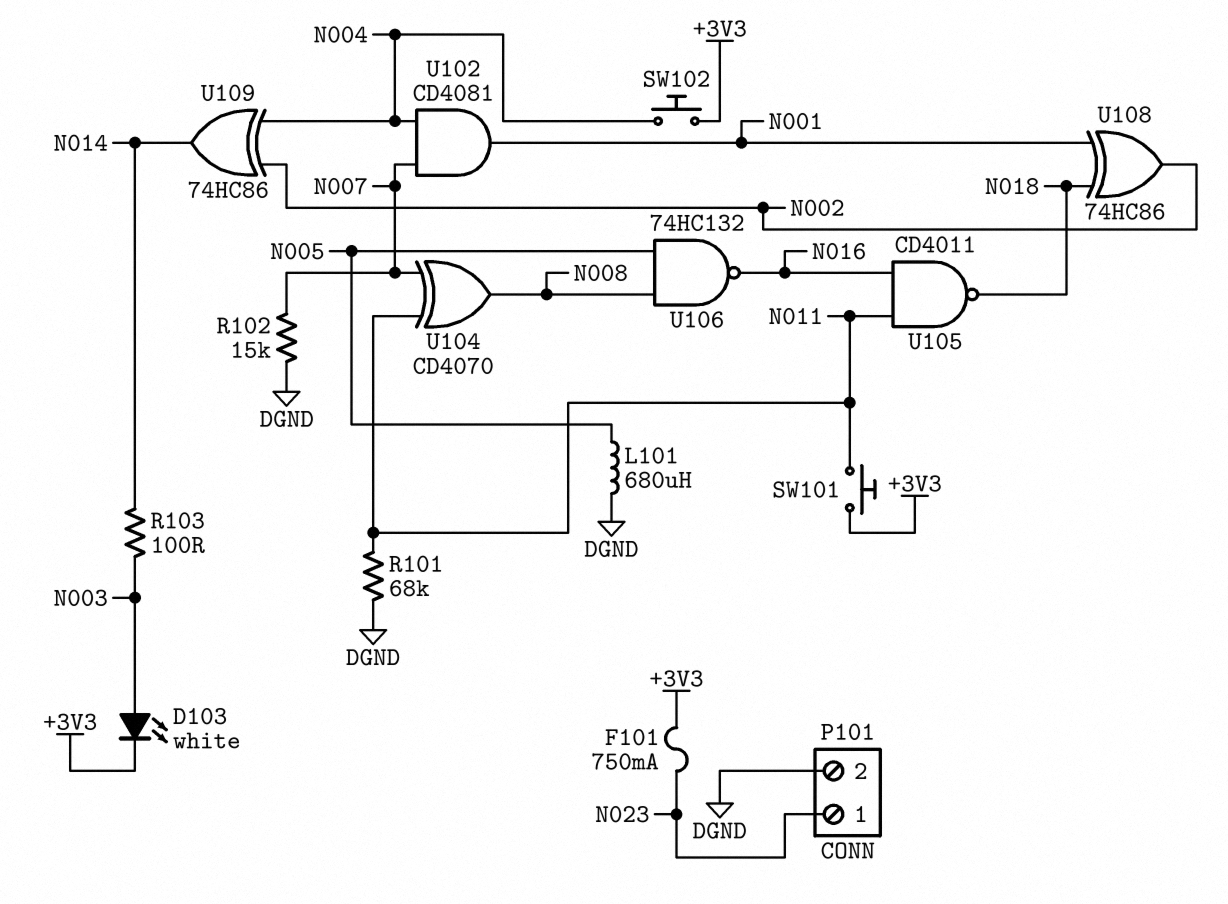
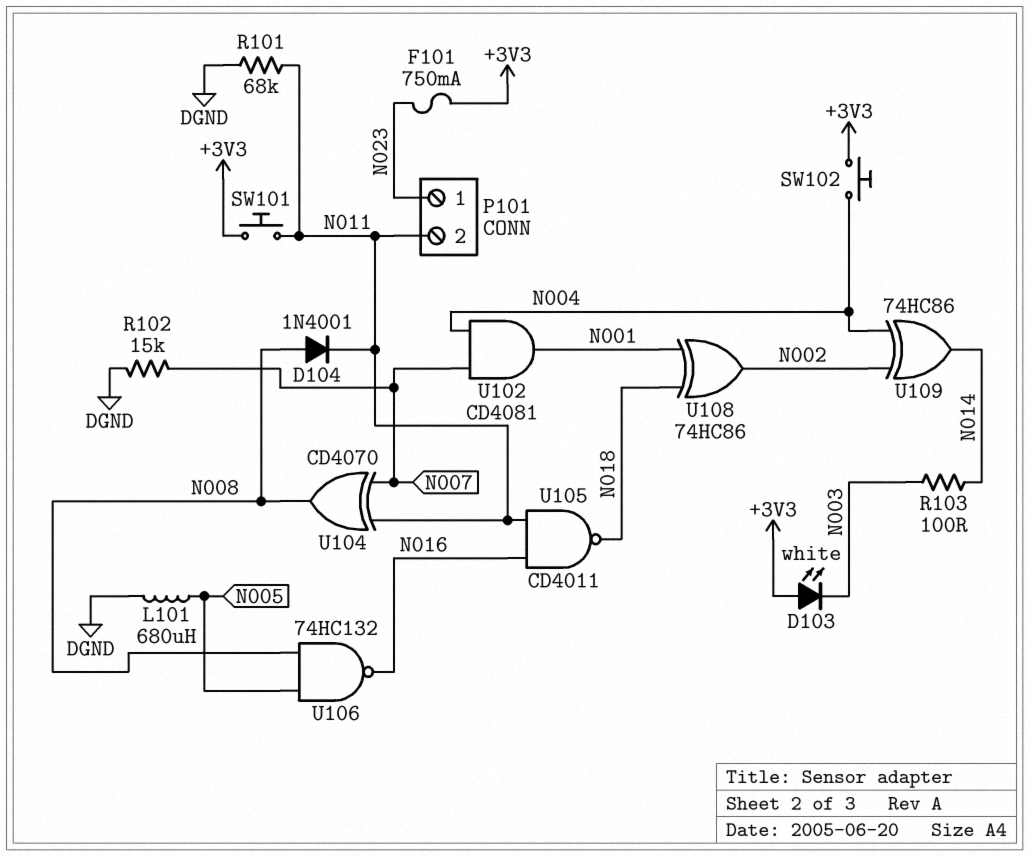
D103: LED white (A N003, K +3V3) -> LED white (A +3V3, K N003)
D104: none -> diode 1N4001 (A N008, K N011)
P101 pin 2: DGND -> N011

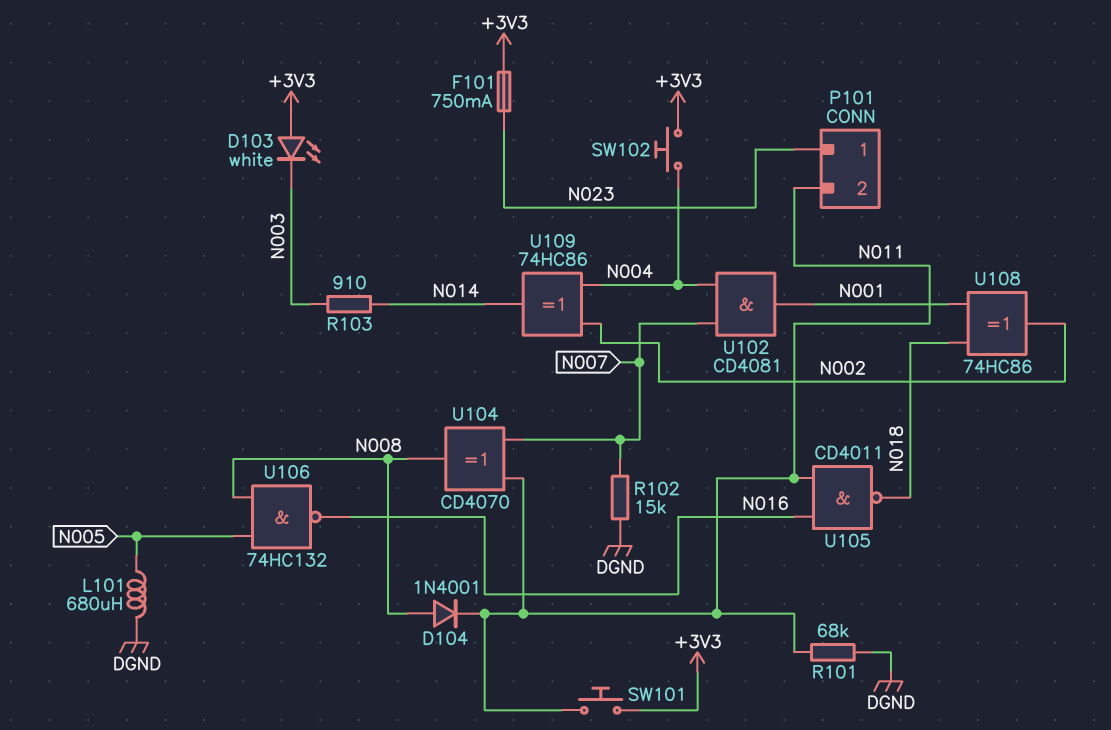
R103: 100 (N003, N014) -> 910 (N003, N014)

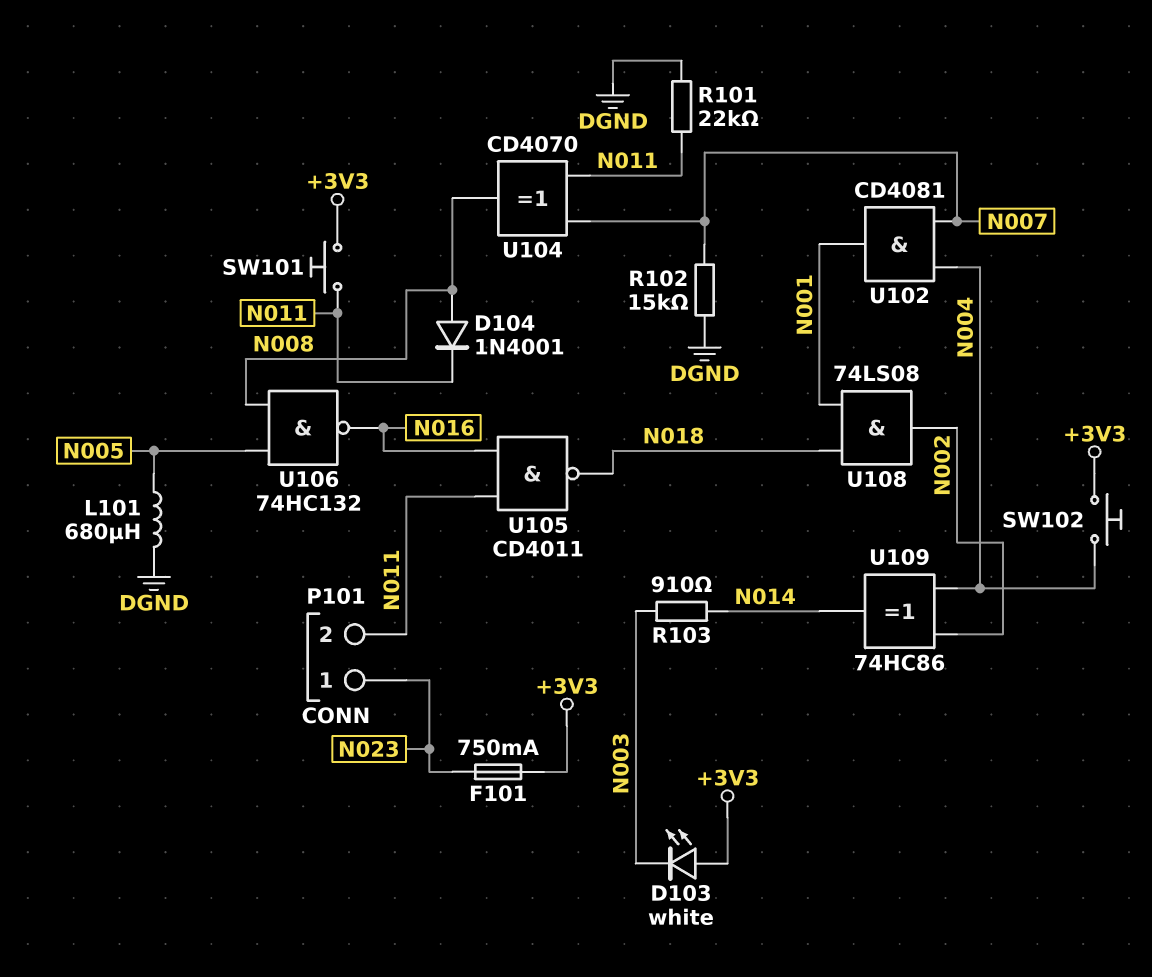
R101: 68k (DGND, N011) -> 22k (DGND, N011)
U108: XOR 74HC86 (in N001, in N018, out N002) -> AND 74LS08 (in N001, in N018, out N002)

